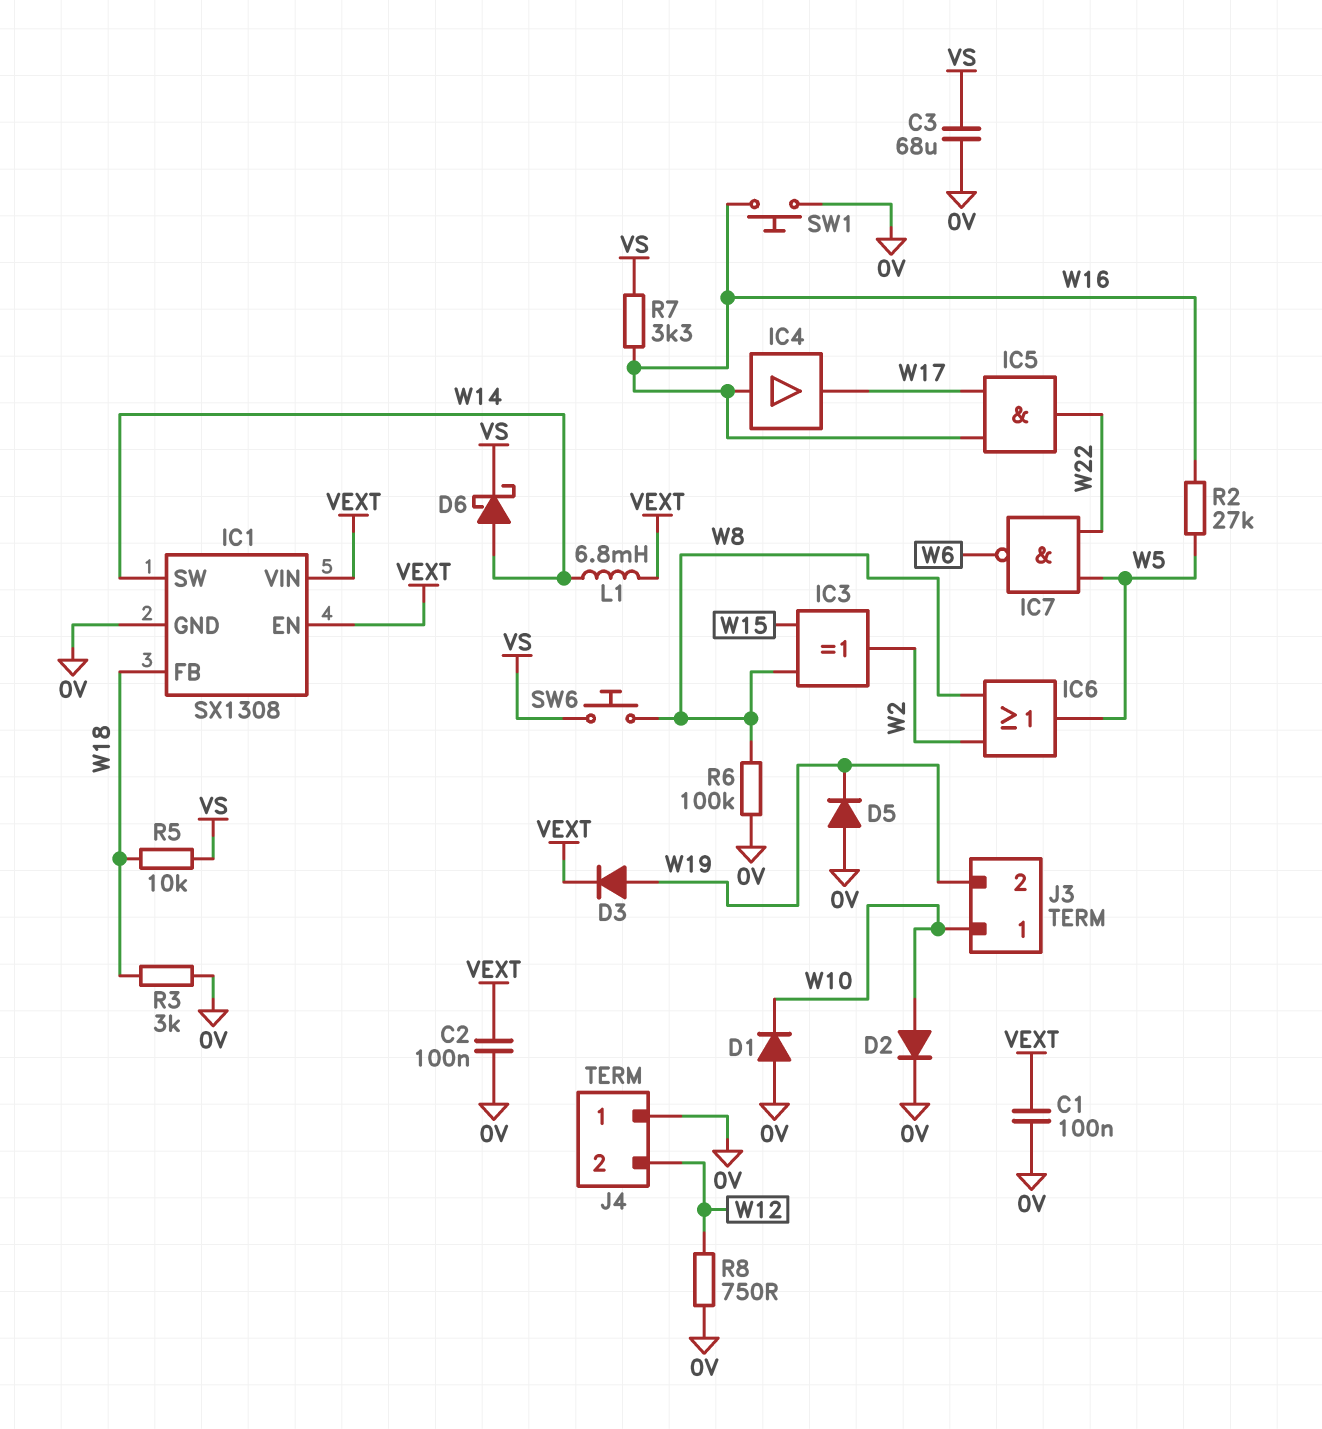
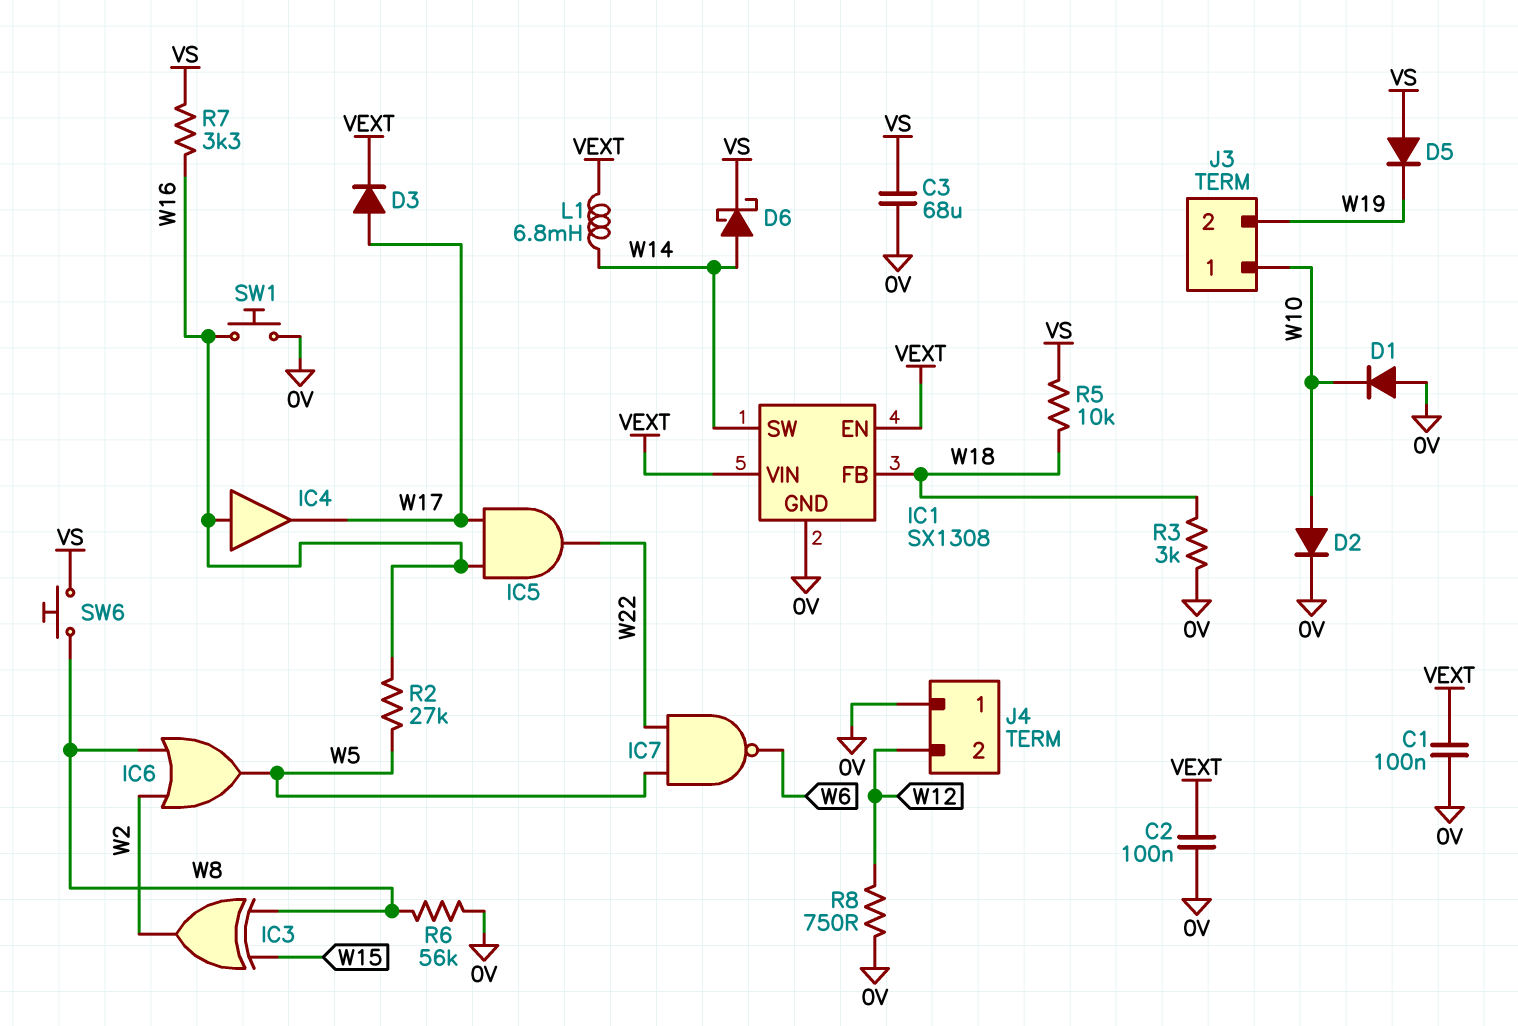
D3: diode (A W19, K VEXT) -> diode (A W17, K VEXT)
D5: diode (A 0V, K W19) -> diode (A VS, K W19)
R6: 100k (0V, W8) -> 56k (0V, W8)

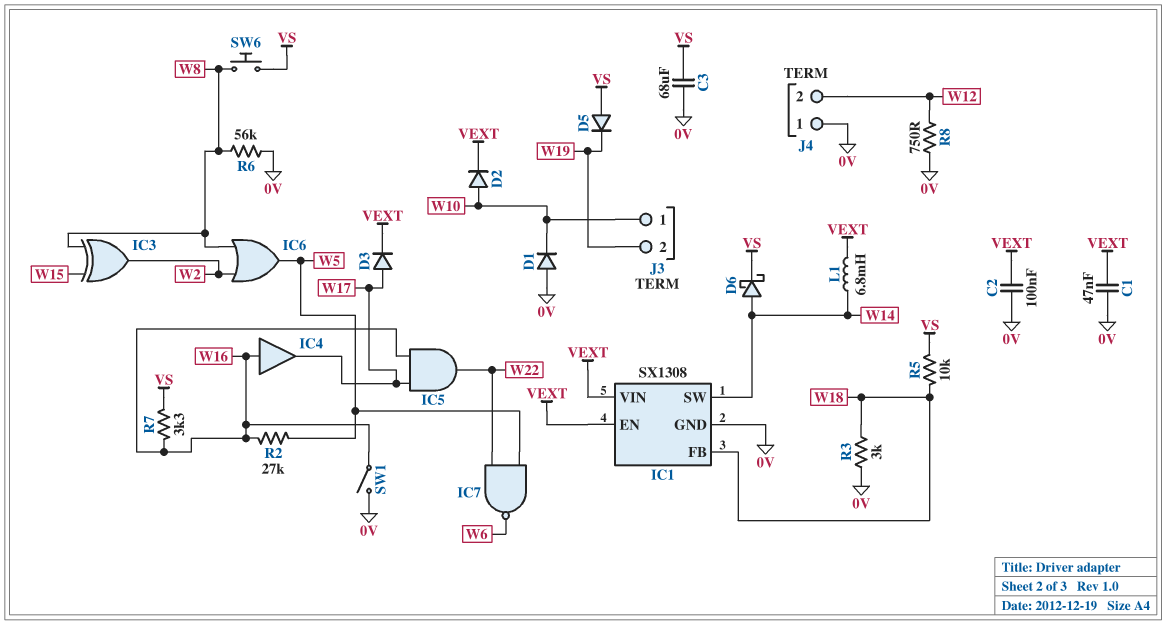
C1: 100nF (0V, VEXT) -> 47nF (0V, VEXT)
D2: diode (A W10, K 0V) -> diode (A W10, K VEXT)
SW1: button (0V, W16) -> switch (0V, W16)

